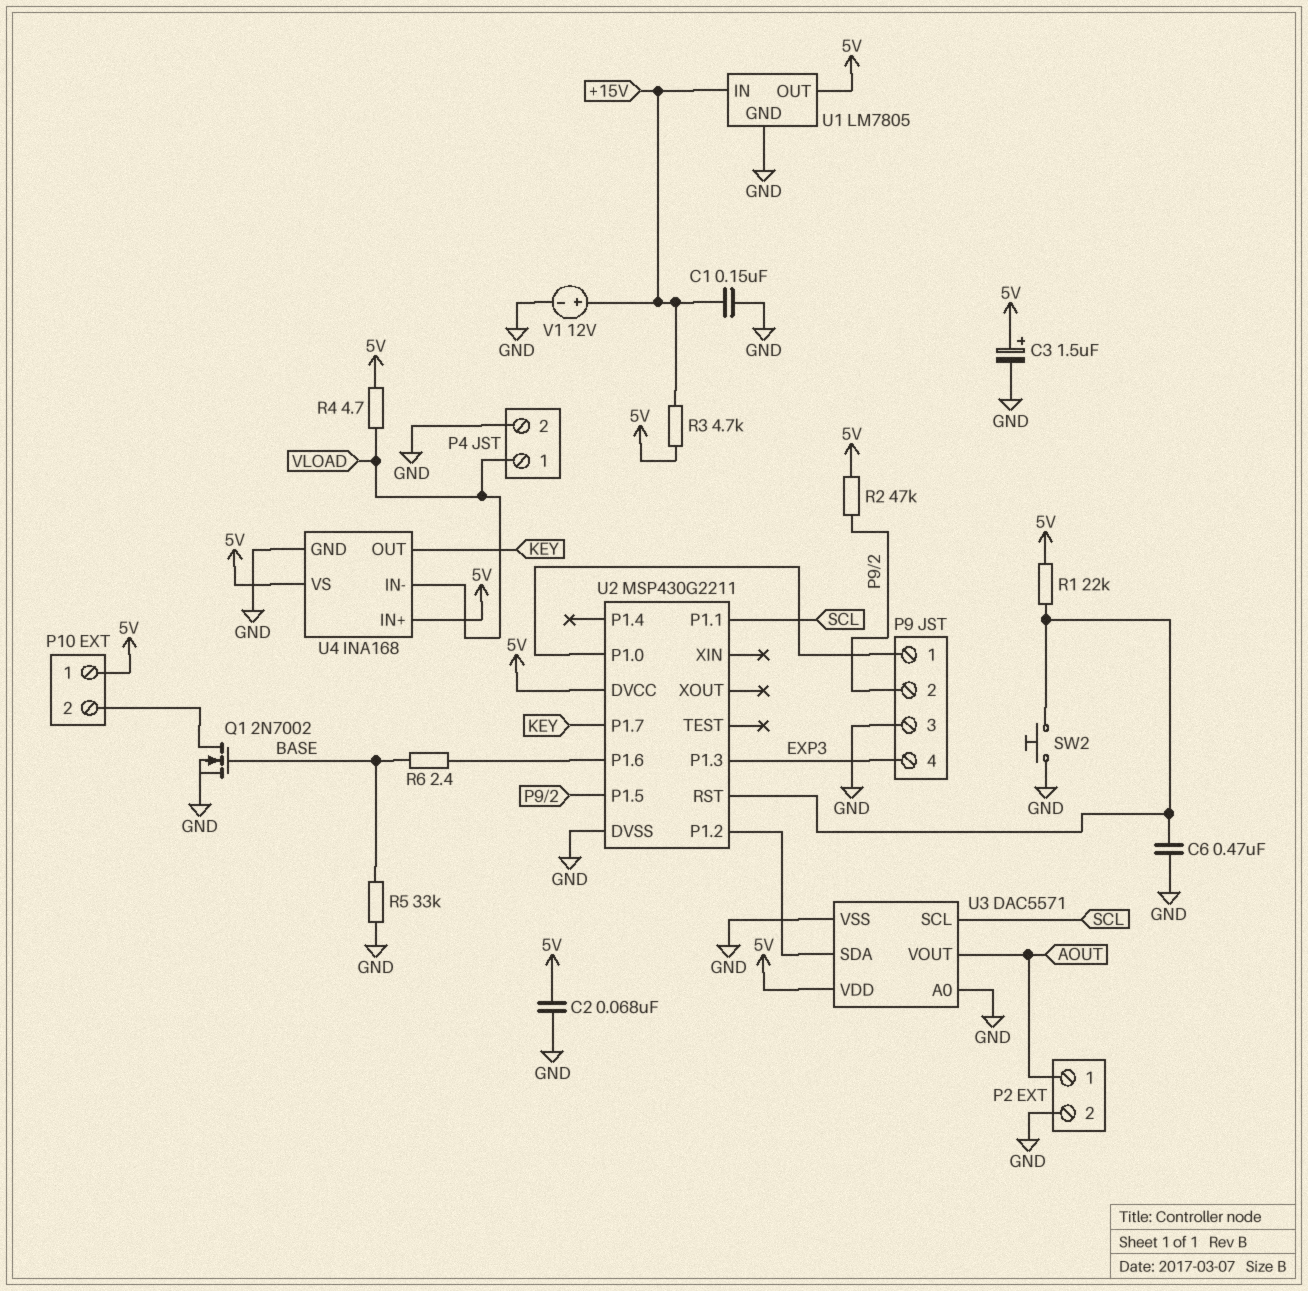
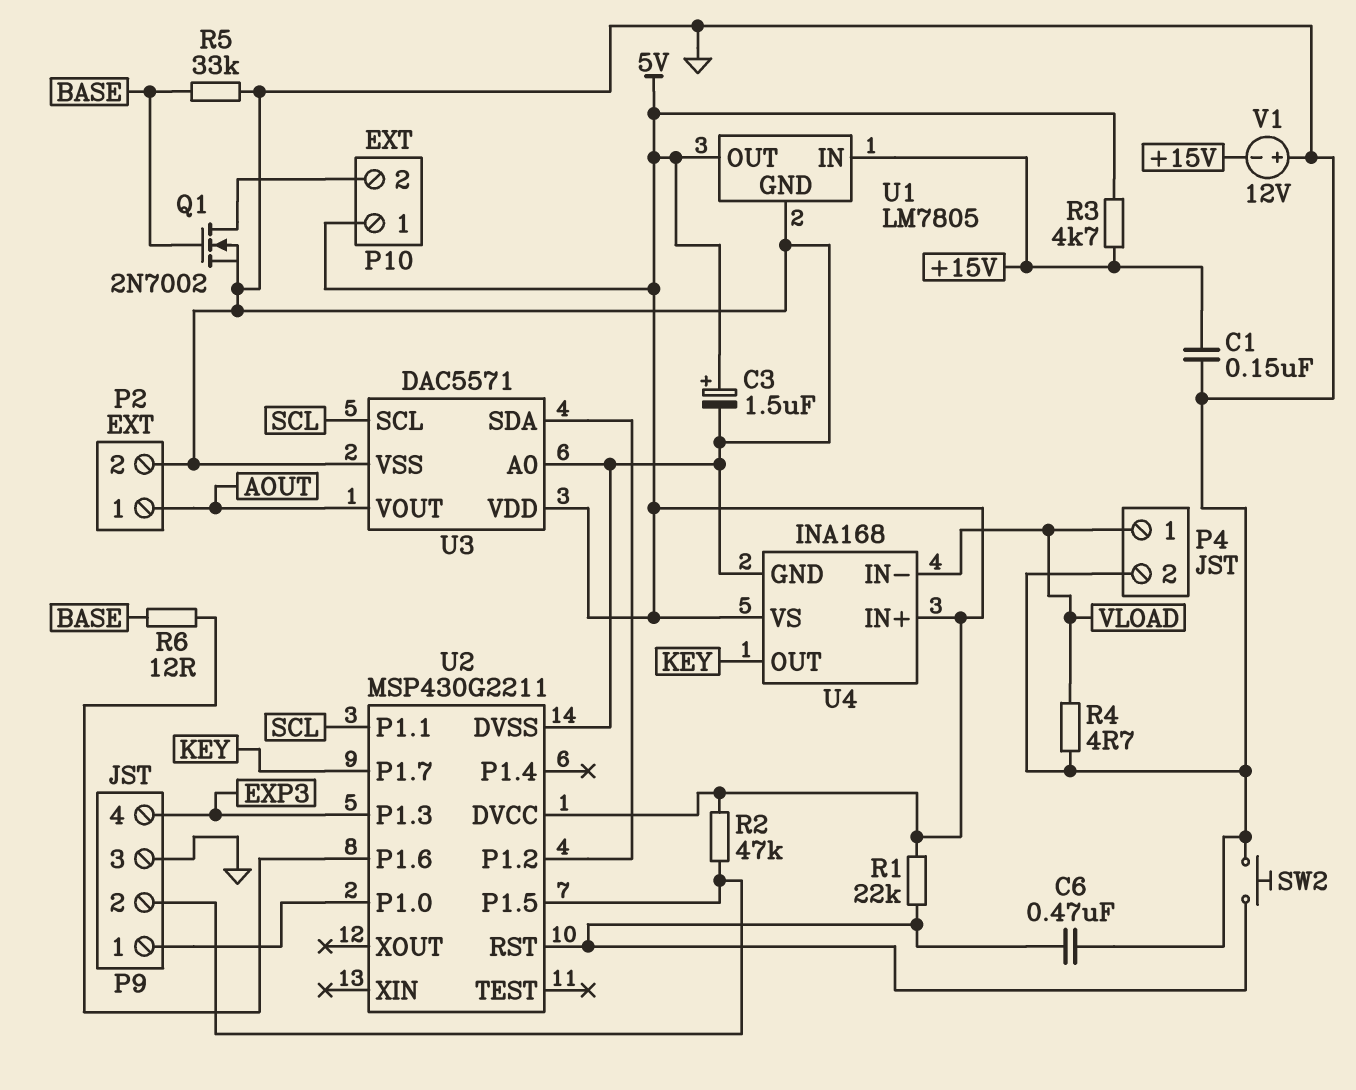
C2: 68nF (5V, GND) -> none
R4: 4.7 (5V, VLOAD) -> 4.7 (GND, VLOAD)
R6: 2.4 (BASE, U2/P1.6) -> 12 (BASE, U2/P1.6)
V1: 12V (plus +15V, minus GND) -> 12V (plus GND, minus +15V)

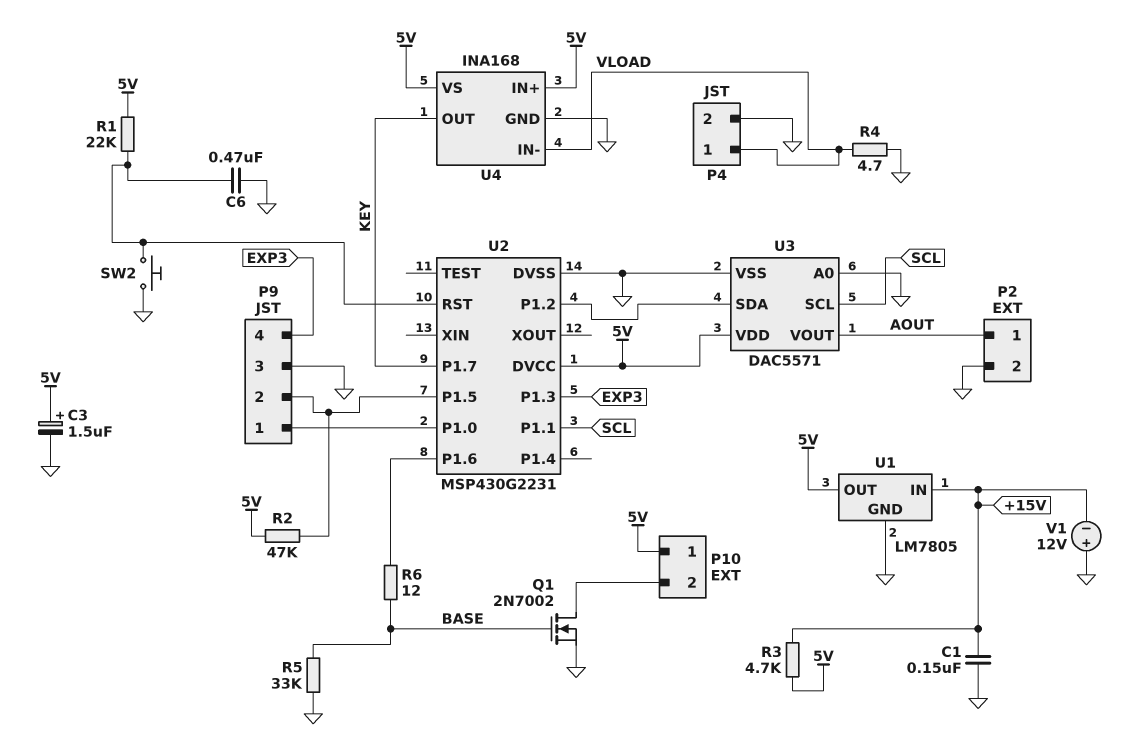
U2: MSP430G2211 -> MSP430G2231

